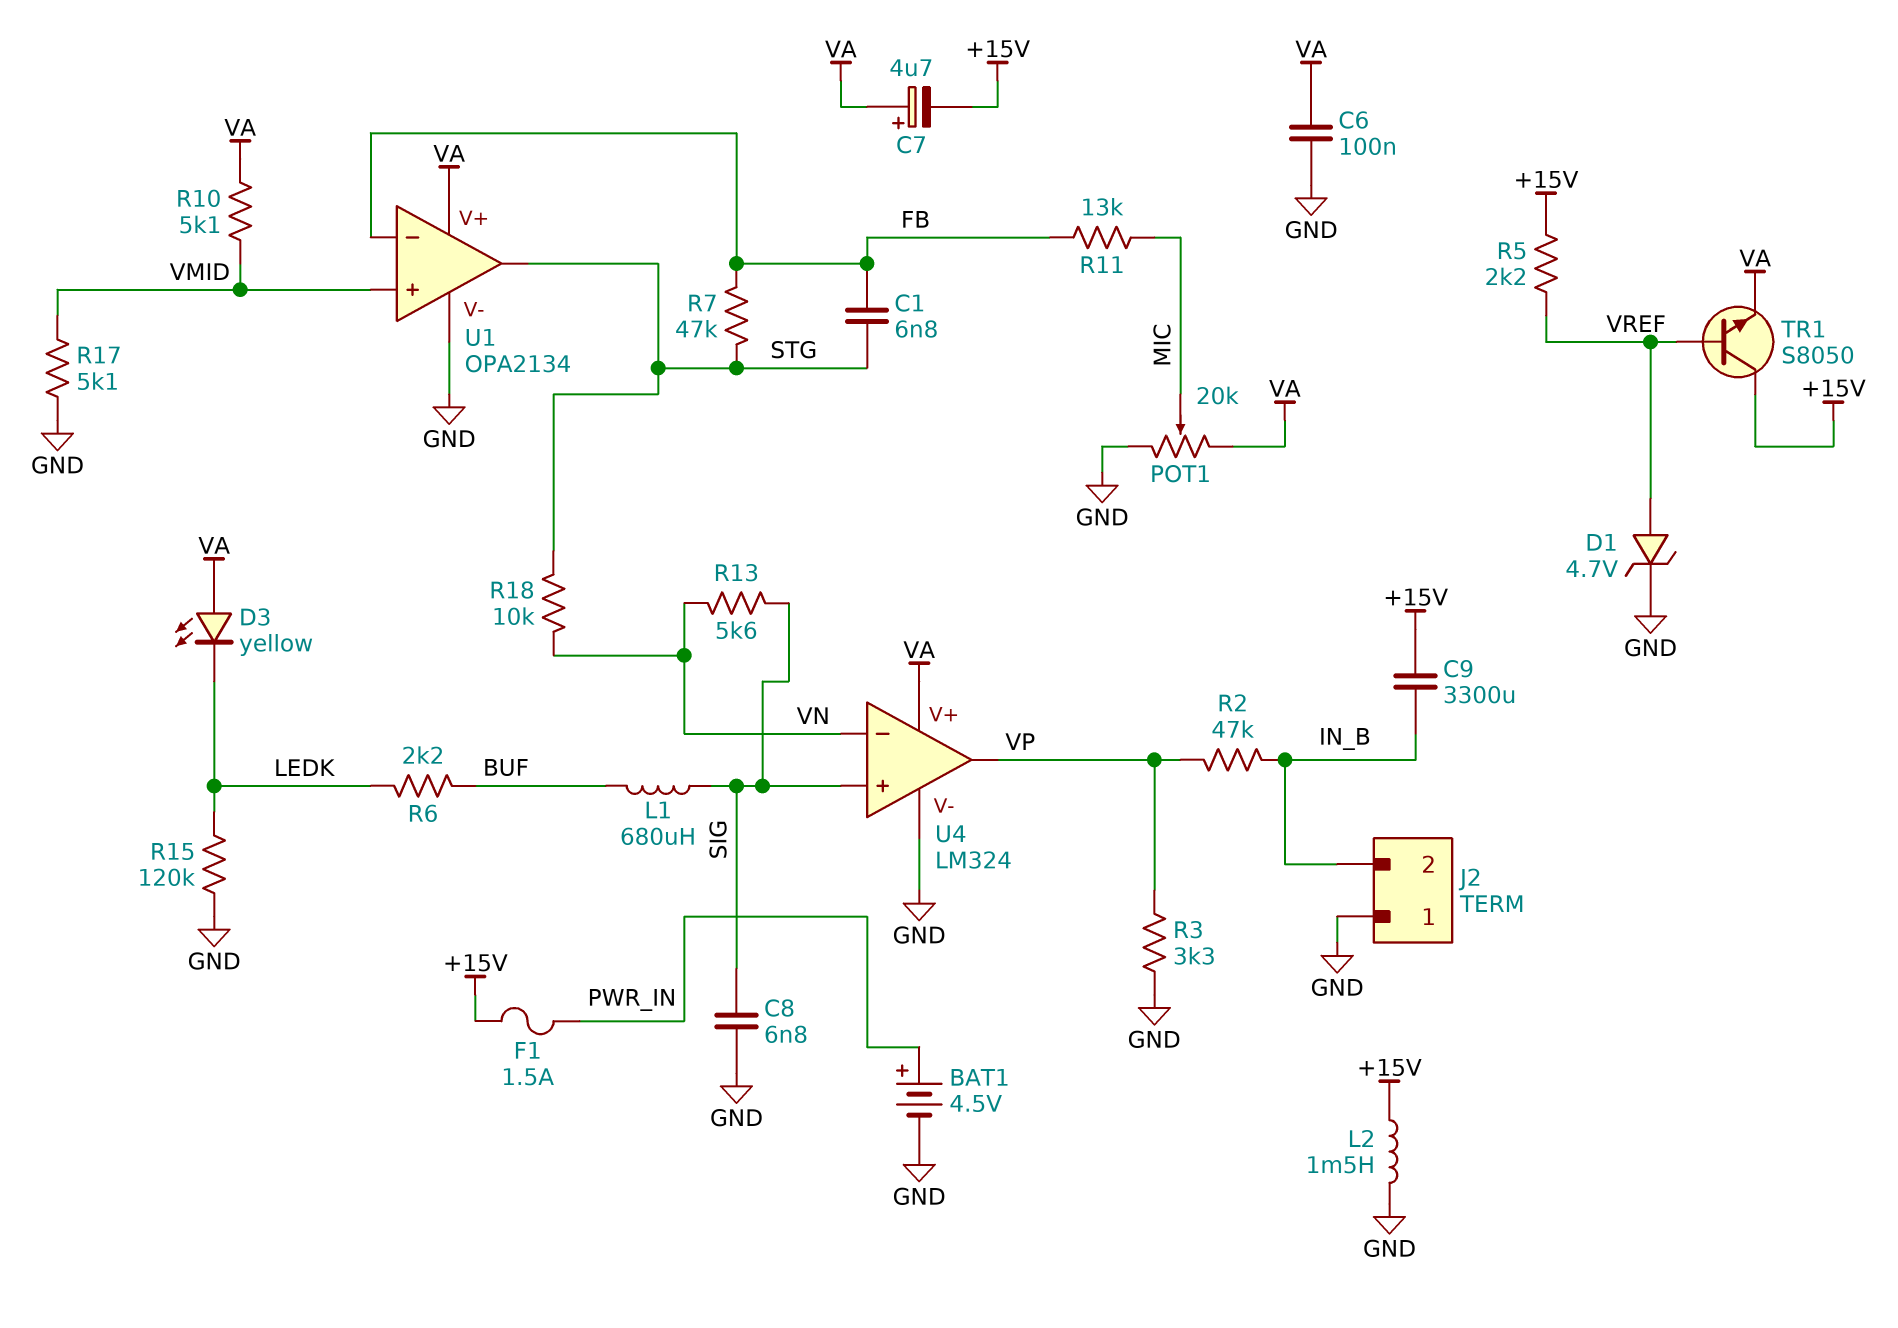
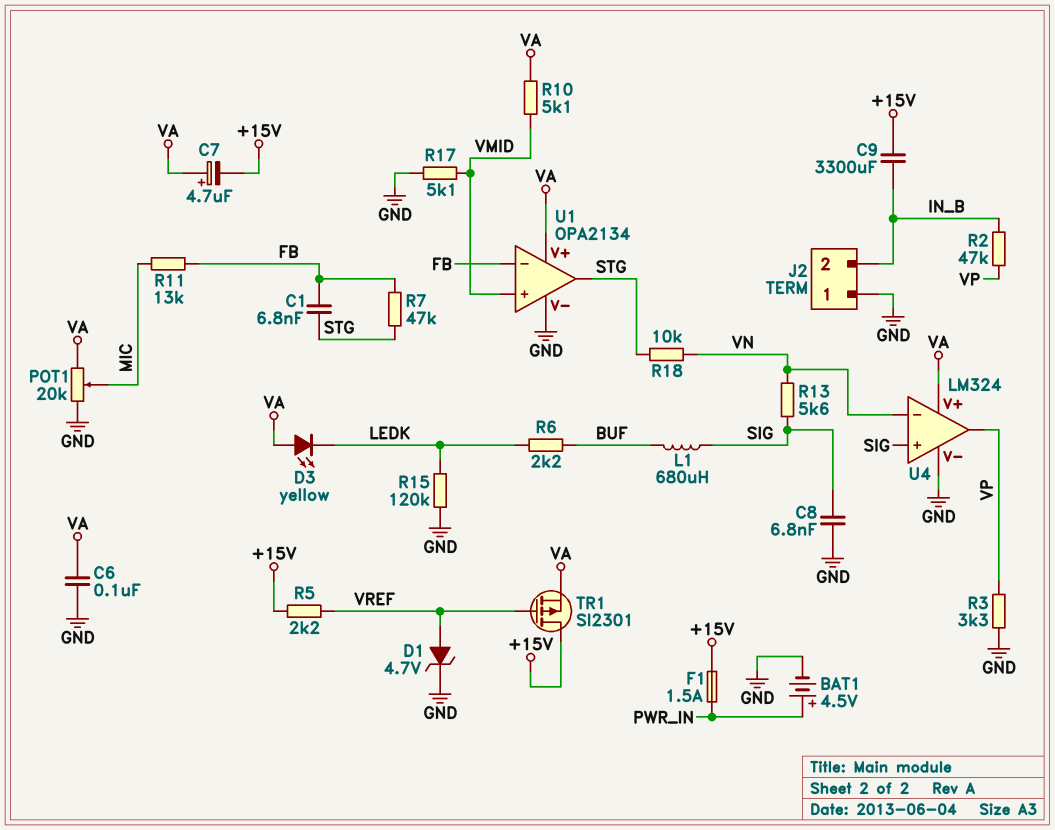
L2: 1.5mH (+15V, GND) -> none
TR1: NPN S8050 (B VREF, C +15V, E VA) -> PMOS SI2301 (G VREF, D +15V, S VA)

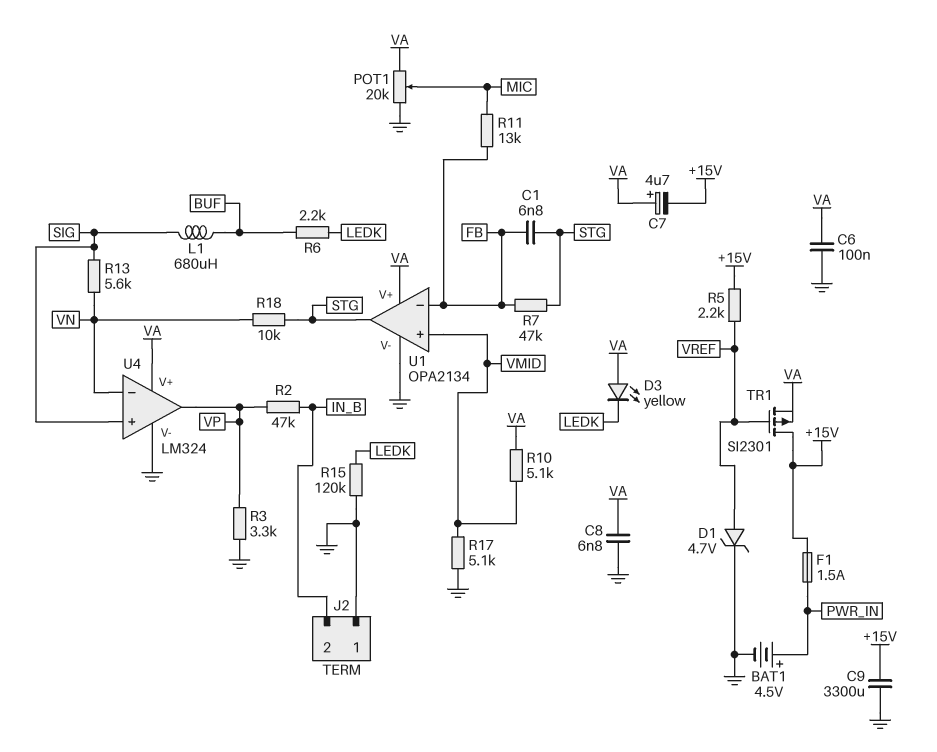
C8: 6.8nF (GND, SIG) -> 6.8nF (GND, VA)
C9: 3300uF (+15V, IN_B) -> 3300uF (+15V, GND)

